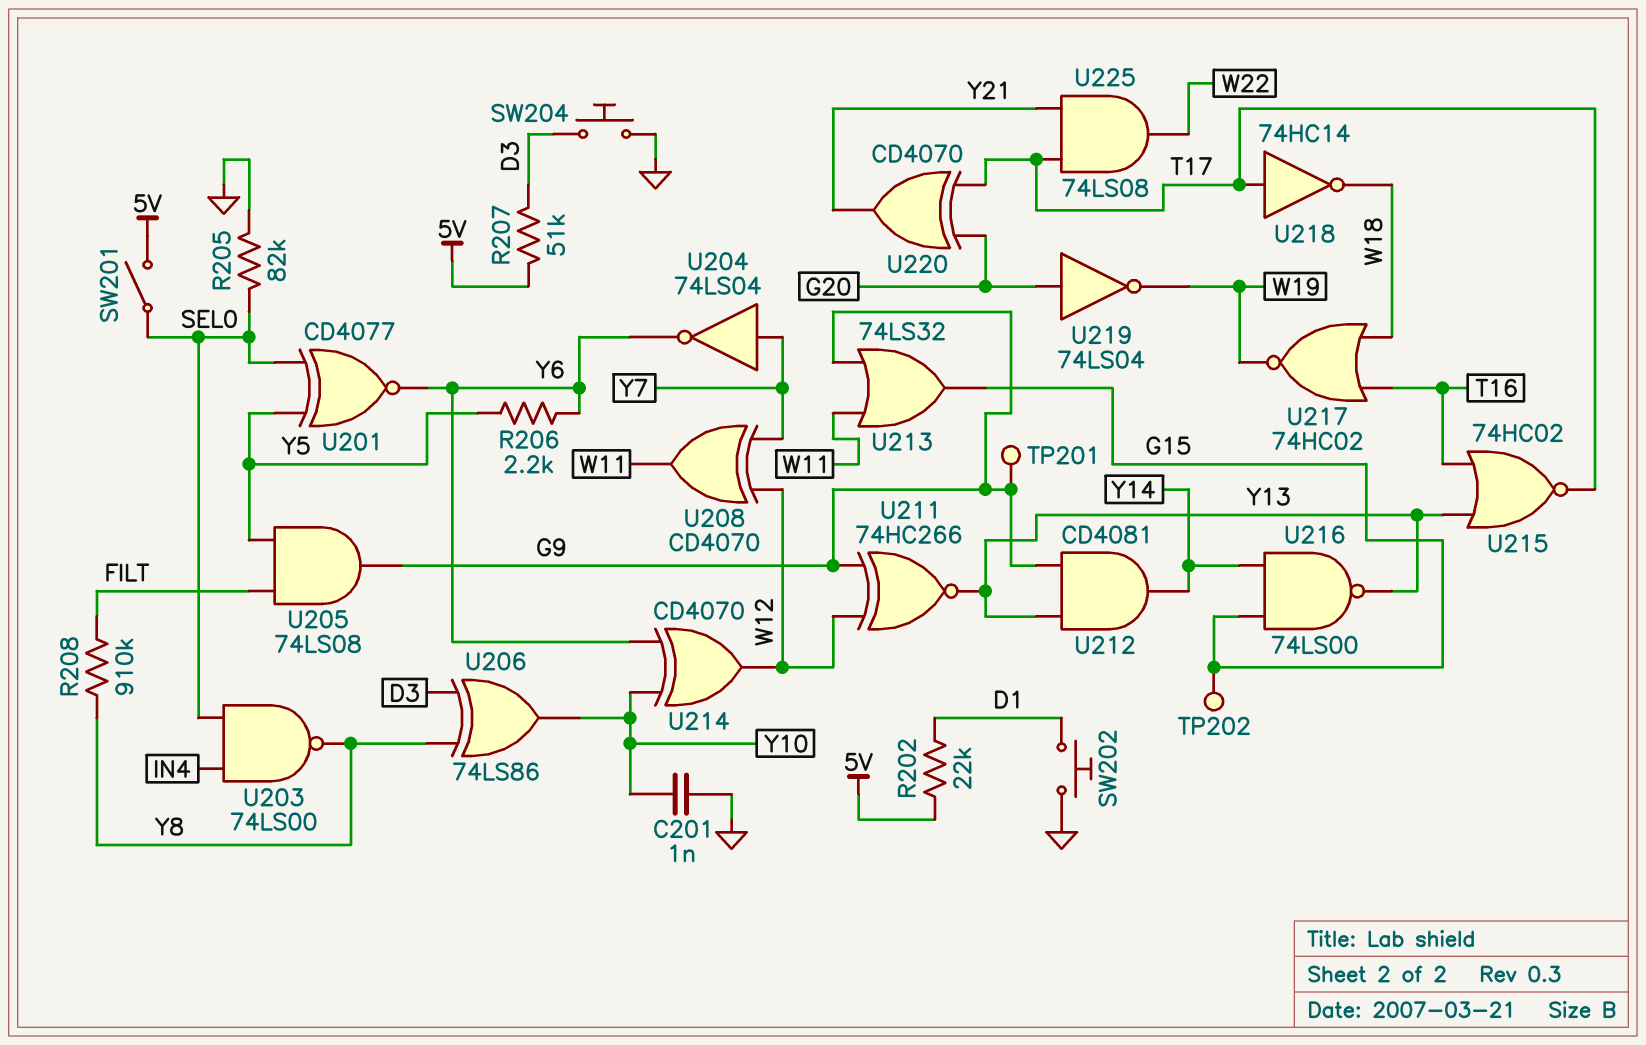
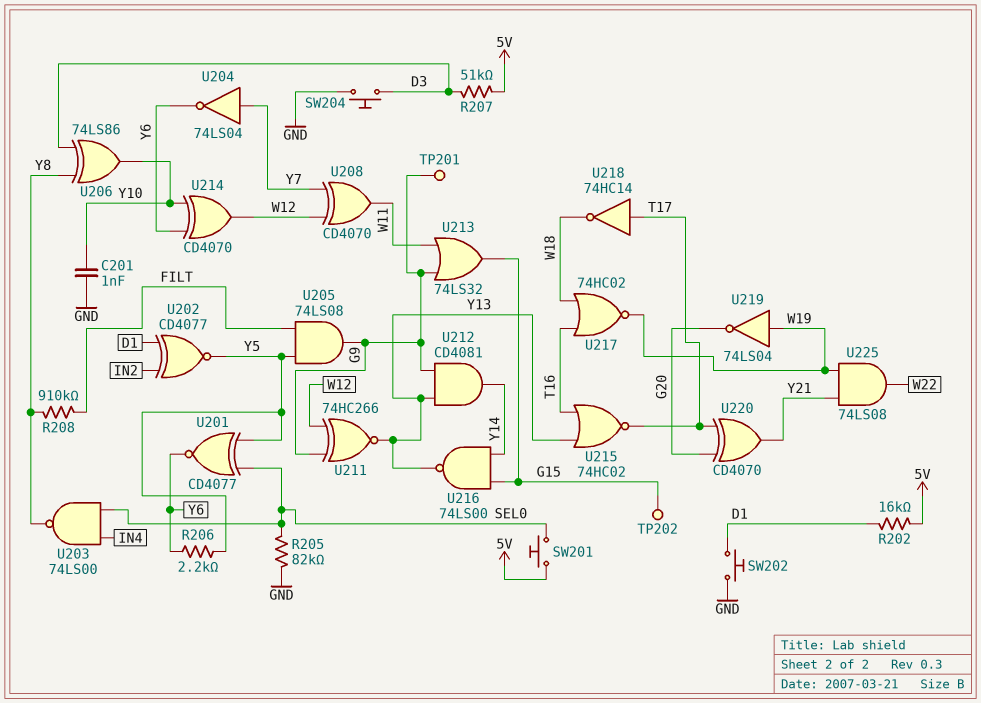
R202: 22k (5V, D1) -> 16k (5V, D1)
SW201: switch (5V, SEL0) -> button (5V, SEL0)
U202: none -> XNOR CD4077 (in D1, in IN2, out Y5)
U219: NOT 74LS04 (in G20, out W19) -> NOT 74LS04 (in W19, out G20)
U225: AND 74LS08 (in T17, in Y21, out W22) -> AND 74LS08 (in W19, in Y21, out W22)

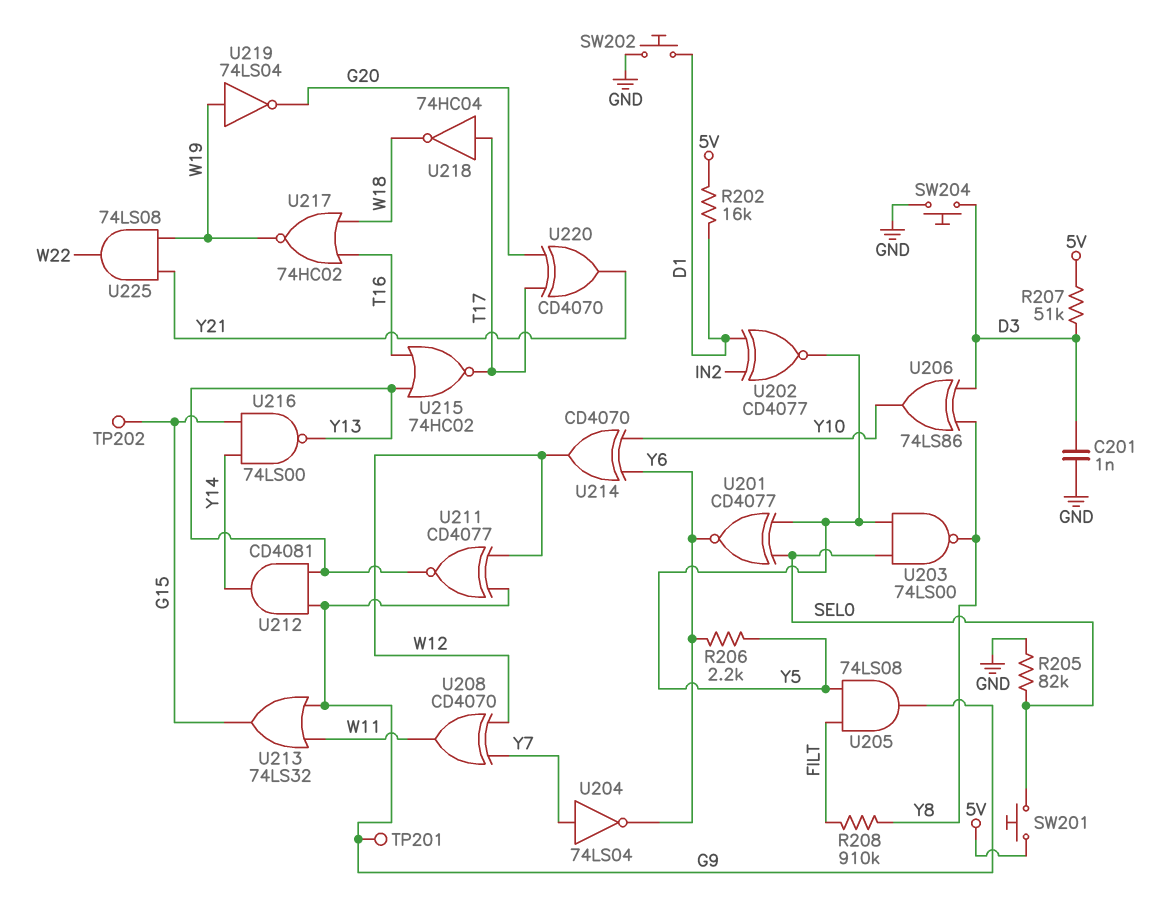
C201: 1nF (GND, Y10) -> 1nF (D3, GND)
U203: NAND 74LS00 (in IN4, in SEL0, out Y8) -> NAND 74LS00 (in SEL0, in Y5, out Y8)
U211: XNOR 74HC266 (in G9, in W12, out Y13) -> XNOR CD4077 (in G9, in W12, out Y13)
U218: NOT 74HC14 (in T17, out W18) -> NOT 74HC04 (in T17, out W18)

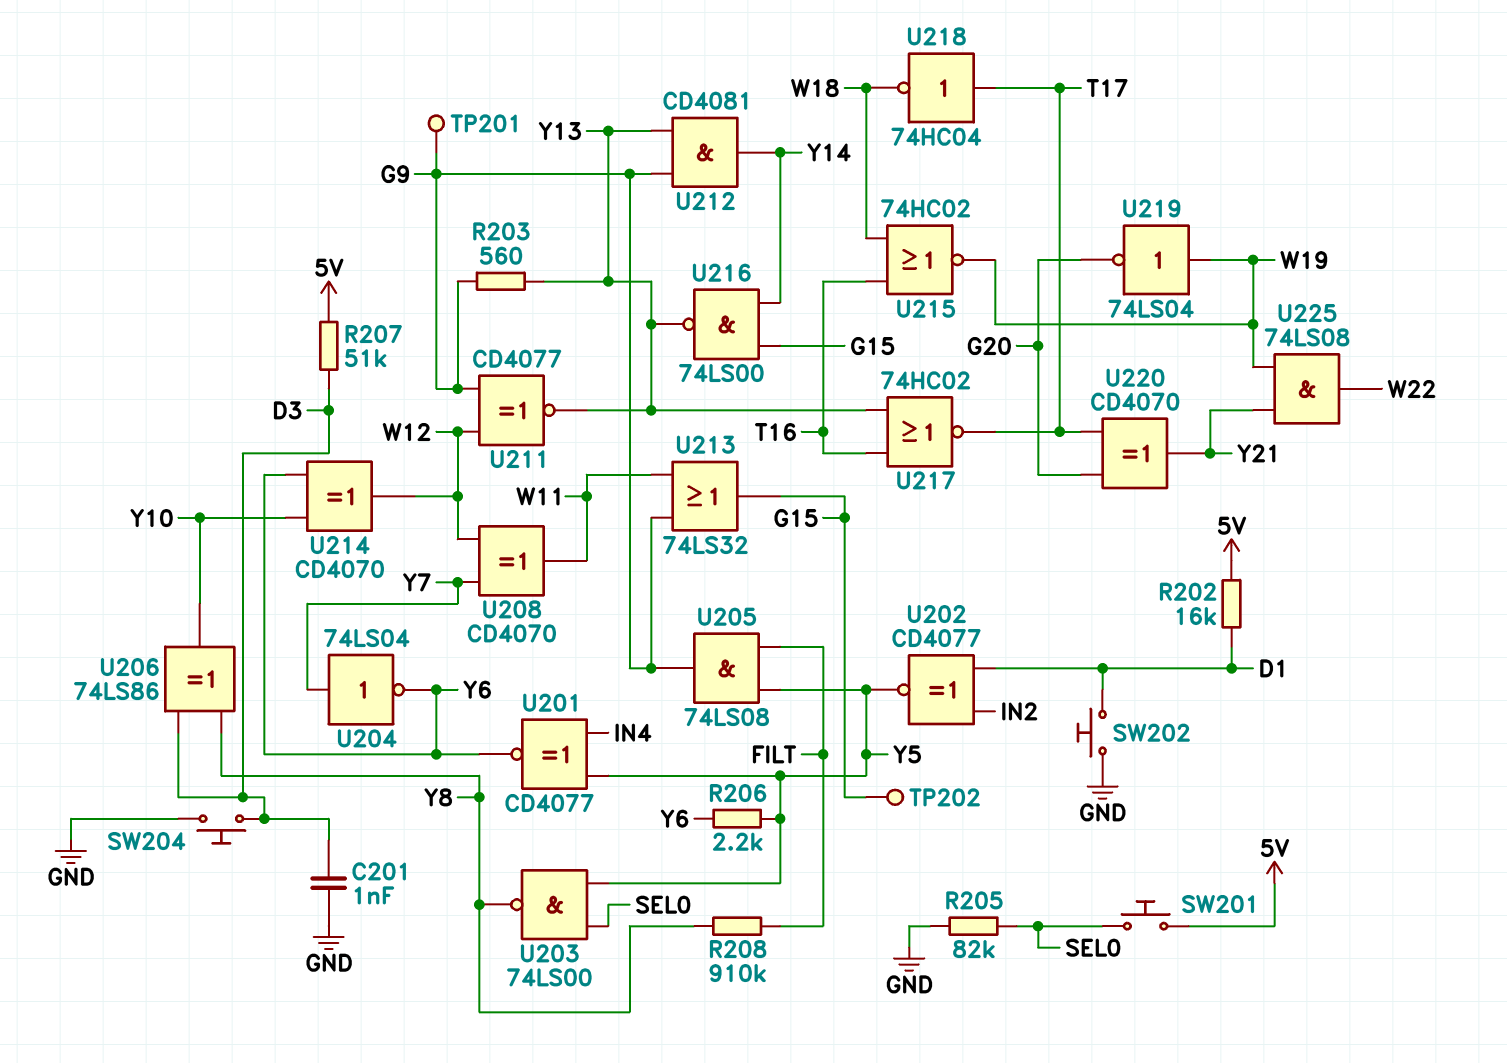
R203: none -> 560 (G9, Y13)
U201: XNOR CD4077 (in SEL0, in Y5, out Y6) -> XNOR CD4077 (in IN4, in Y5, out Y6)
U215: NOR 74HC02 (in T16, in Y13, out T17) -> NOR 74HC02 (in T16, in W18, out W19)
U217: NOR 74HC02 (in T16, in W18, out W19) -> NOR 74HC02 (in T16, in Y13, out T17)

